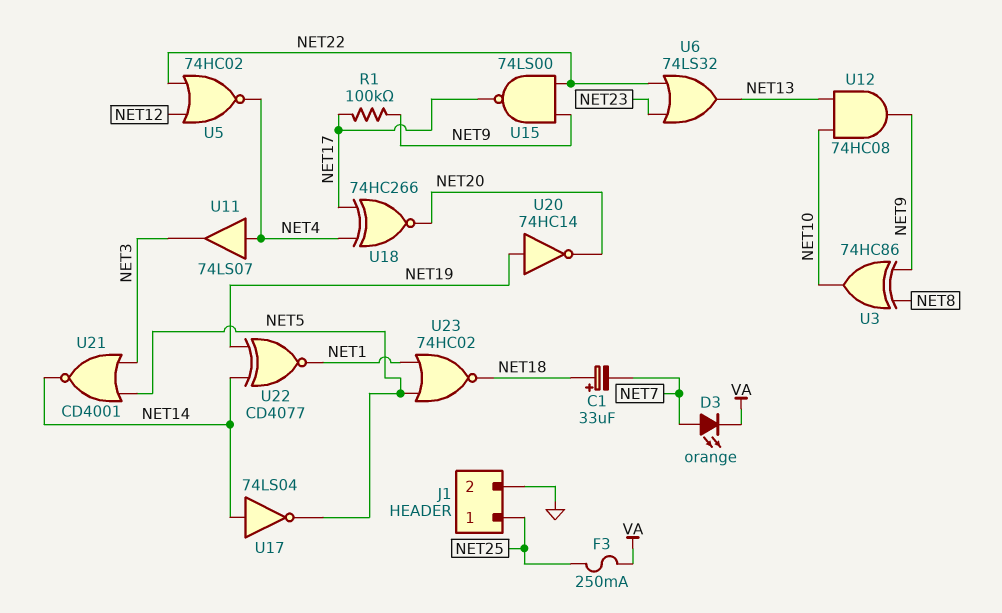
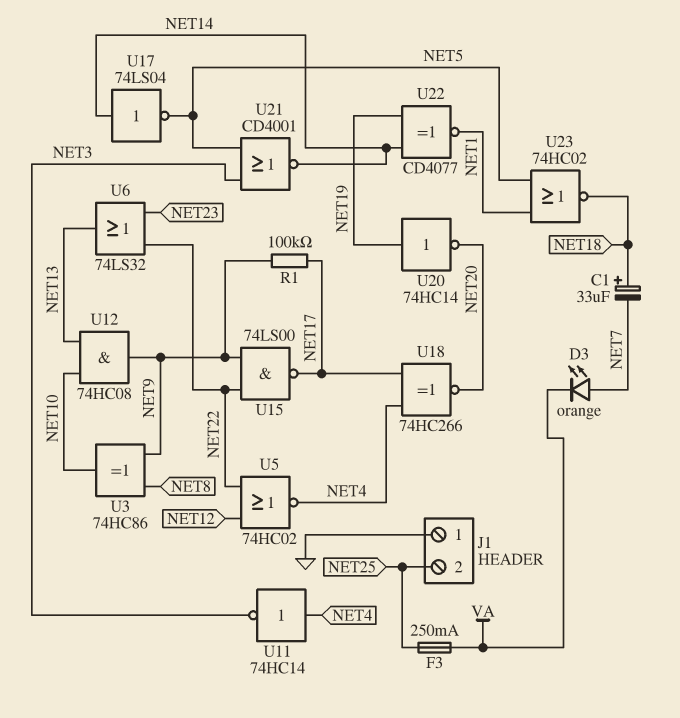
J1 pin 1: NET25 -> GND
J1 pin 2: GND -> NET25
U11: buffer 74LS07 (in NET4, out NET3) -> NOT 74HC14 (in NET4, out NET3)

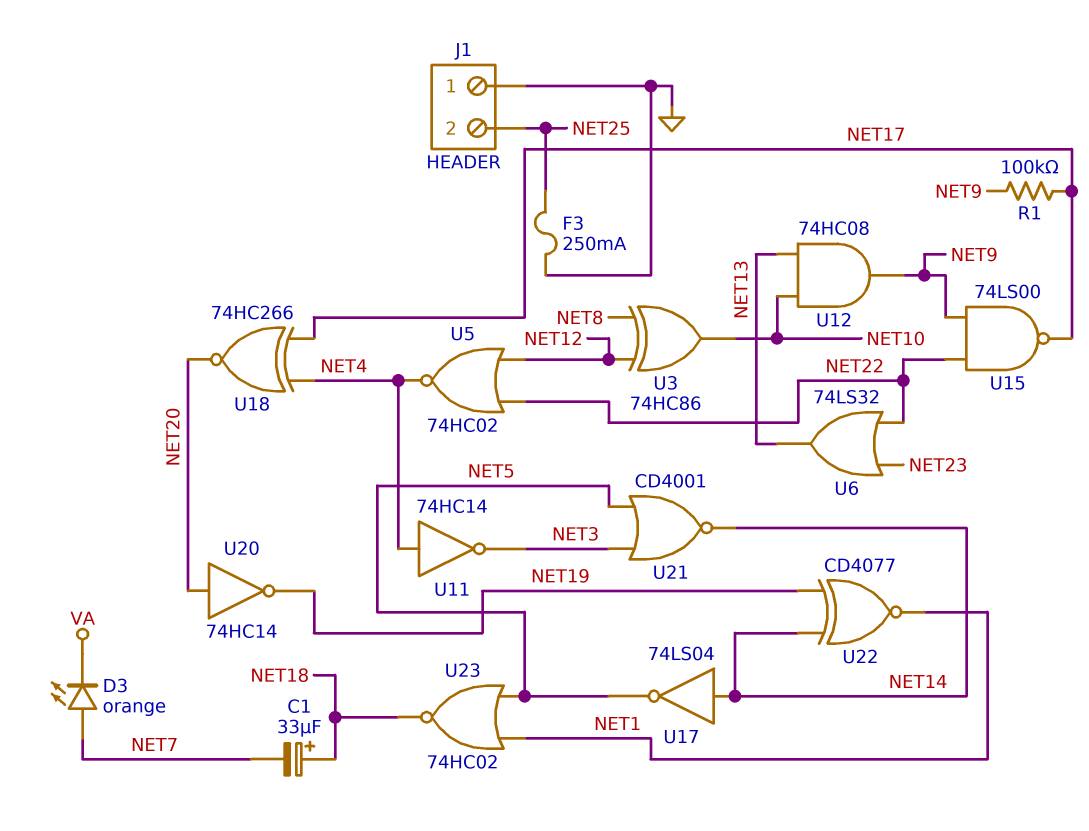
F3: 250mA (NET25, VA) -> 250mA (GND, NET25)
U3: XOR 74HC86 (in NET8, in NET9, out NET10) -> XOR 74HC86 (in NET8, in NET12, out NET10)
U20: NOT 74HC14 (in NET19, out NET20) -> NOT 74HC14 (in NET20, out NET19)

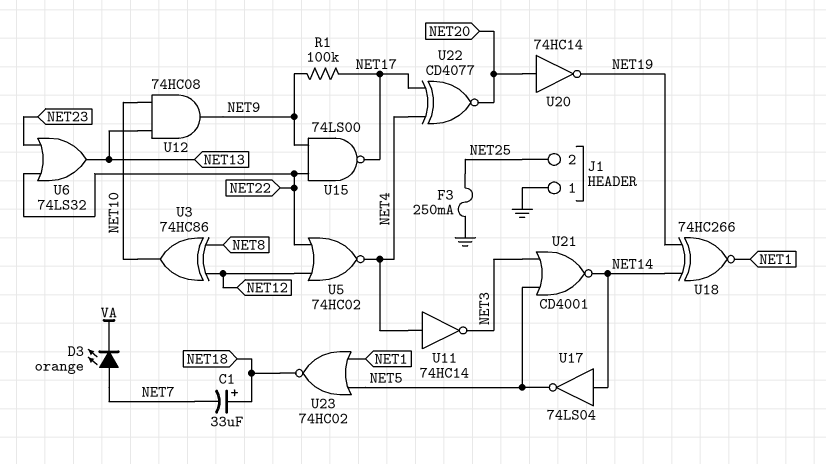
U18: XNOR 74HC266 (in NET4, in NET17, out NET20) -> XNOR 74HC266 (in NET14, in NET19, out NET1)
U22: XNOR CD4077 (in NET14, in NET19, out NET1) -> XNOR CD4077 (in NET4, in NET17, out NET20)

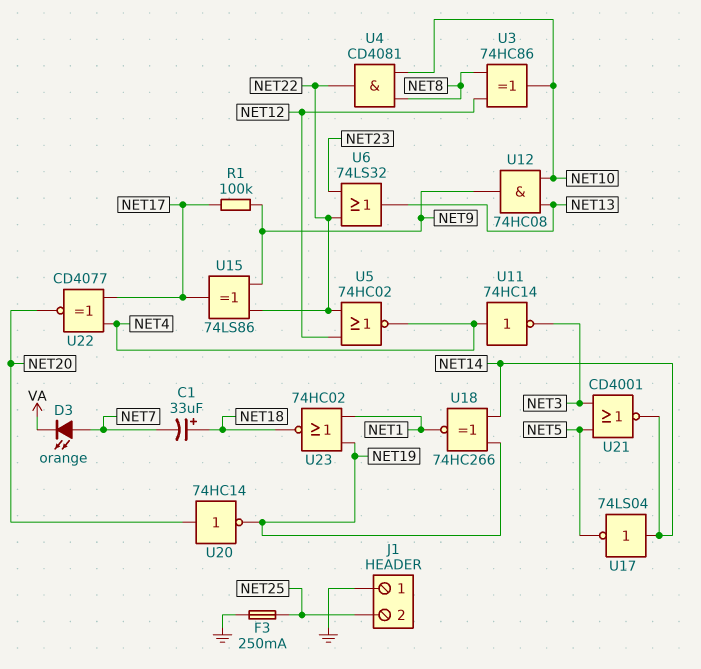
U4: none -> AND CD4081 (in NET8, in NET10, out NET22)
U15: NAND 74LS00 (in NET9, in NET22, out NET17) -> XOR 74LS86 (in NET9, in NET22, out NET17)
U23: NOR 74HC02 (in NET1, in NET5, out NET18) -> NOR 74HC02 (in NET1, in NET19, out NET18)

